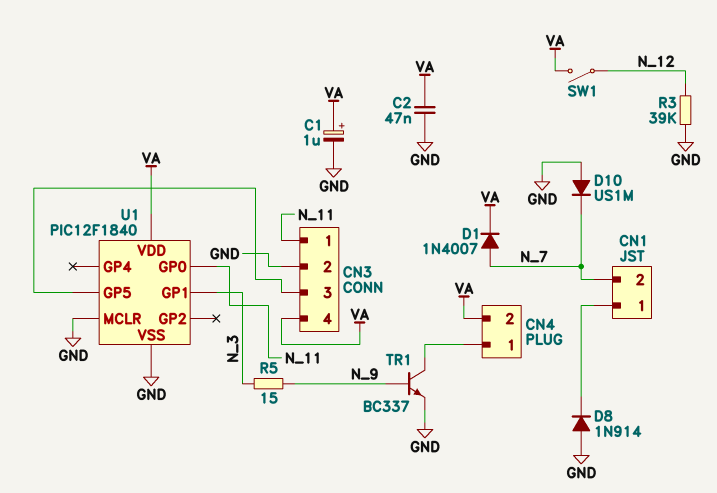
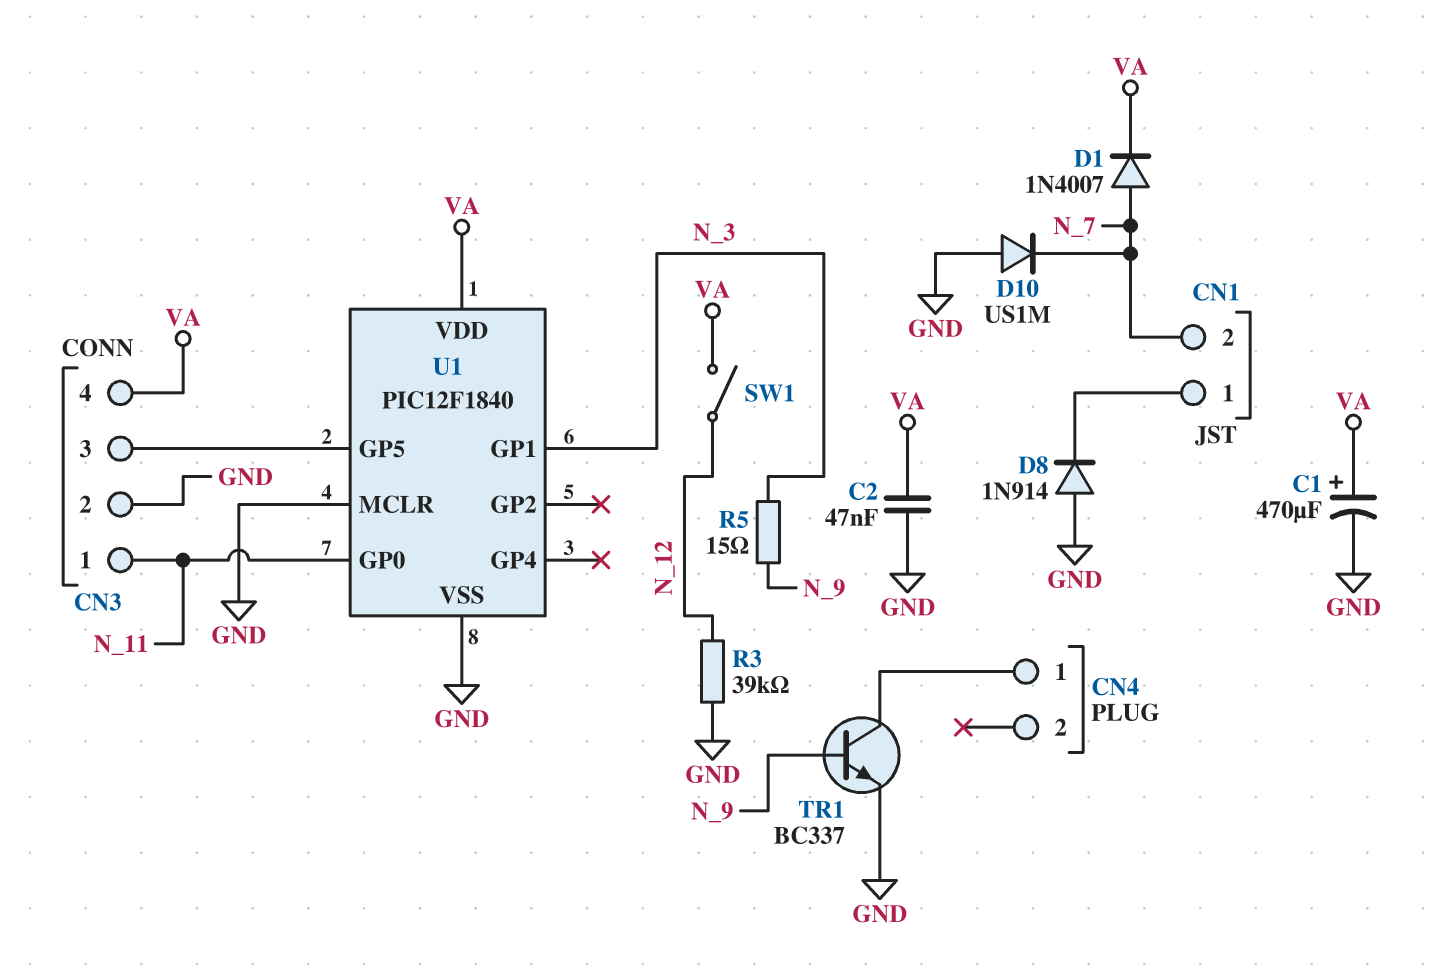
C1: 1uF (plus VA, minus GND) -> 470uF (plus VA, minus GND)
CN4 pin 2: VA -> none

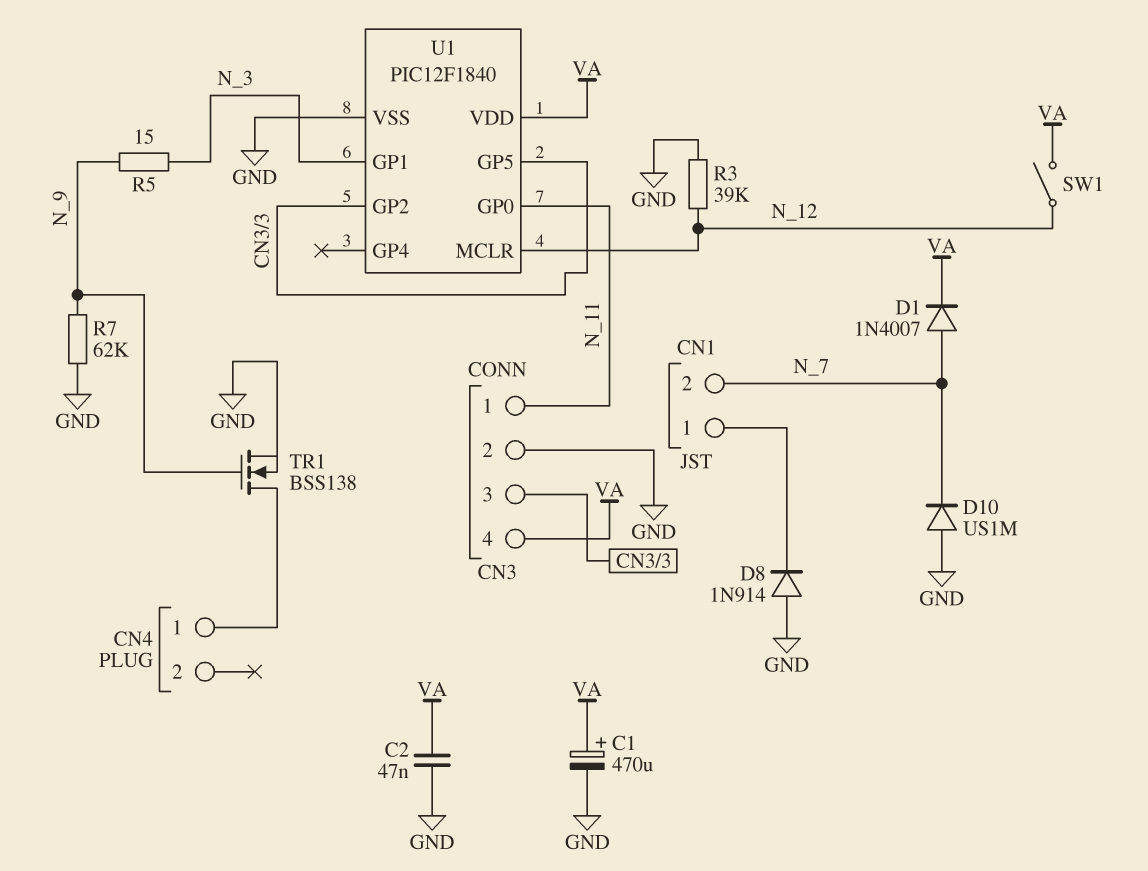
R7: none -> 62k (GND, N_9)
TR1: NPN BC337 (B N_9, C CN4/1, E GND) -> NMOS BSS138 (G N_9, D CN4/1, S GND)
U1 pin GP2: none -> CN3/3
U1 pin MCLR: GND -> N_12

